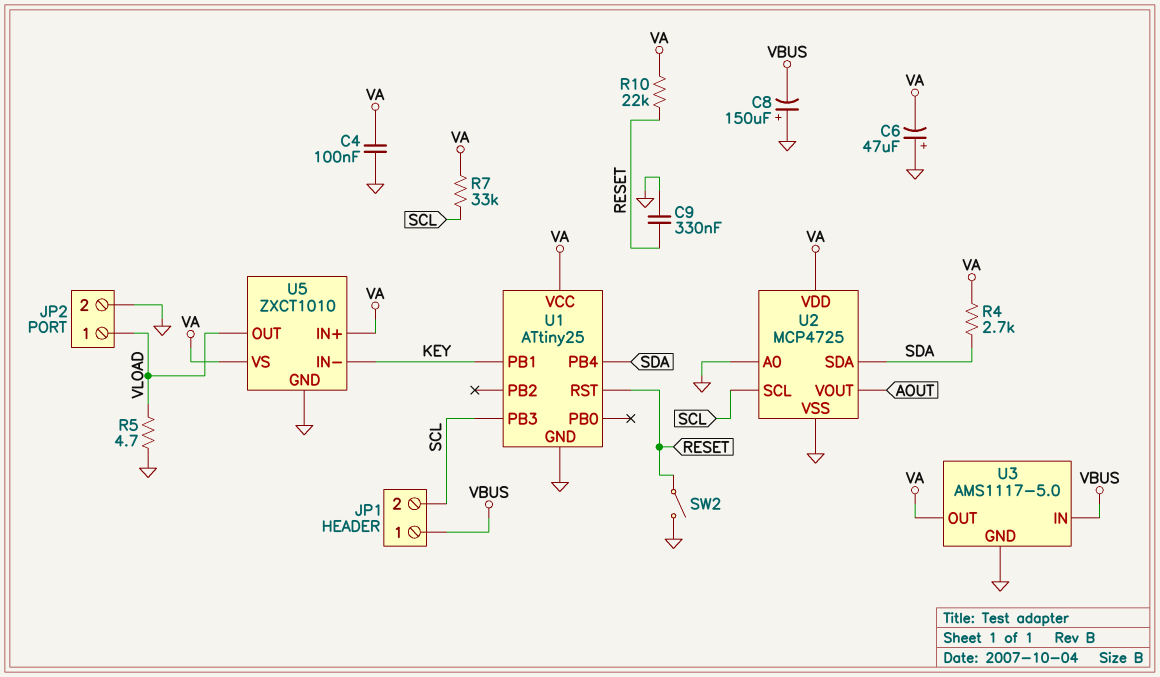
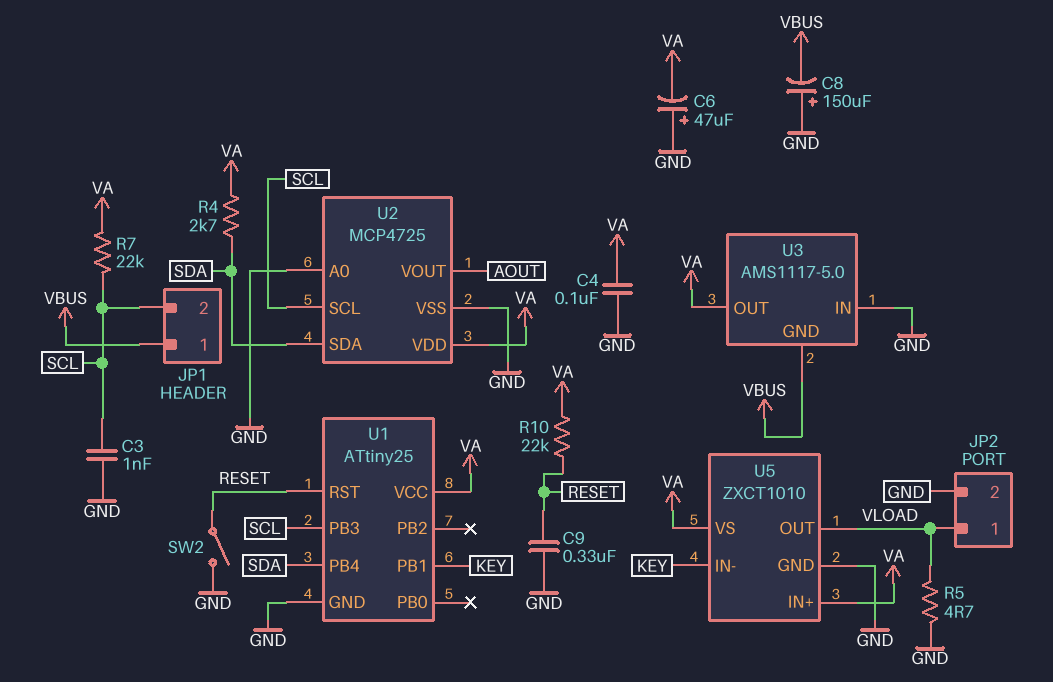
C3: none -> 1nF (GND, SCL)
R7: 33k (SCL, VA) -> 22k (SCL, VA)
U3 pin GND: GND -> VBUS
U3 pin IN: VBUS -> GND

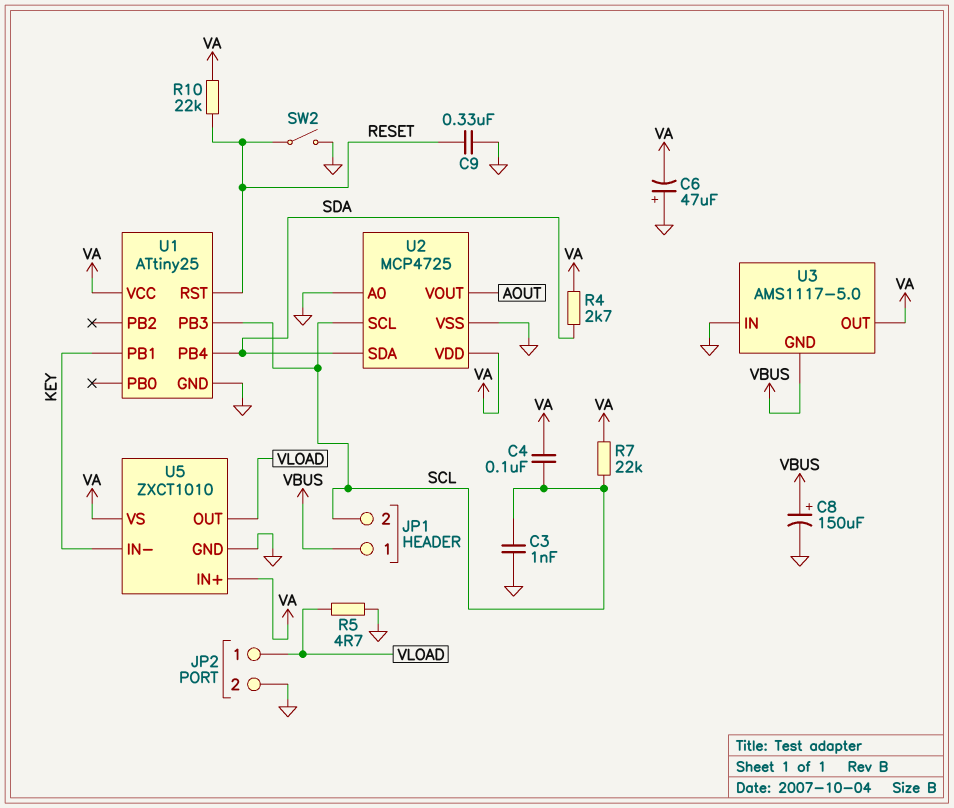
C4: 100nF (GND, VA) -> 100nF (SCL, VA)
C8: 150uF (plus GND, minus VBUS) -> 150uF (plus VBUS, minus GND)

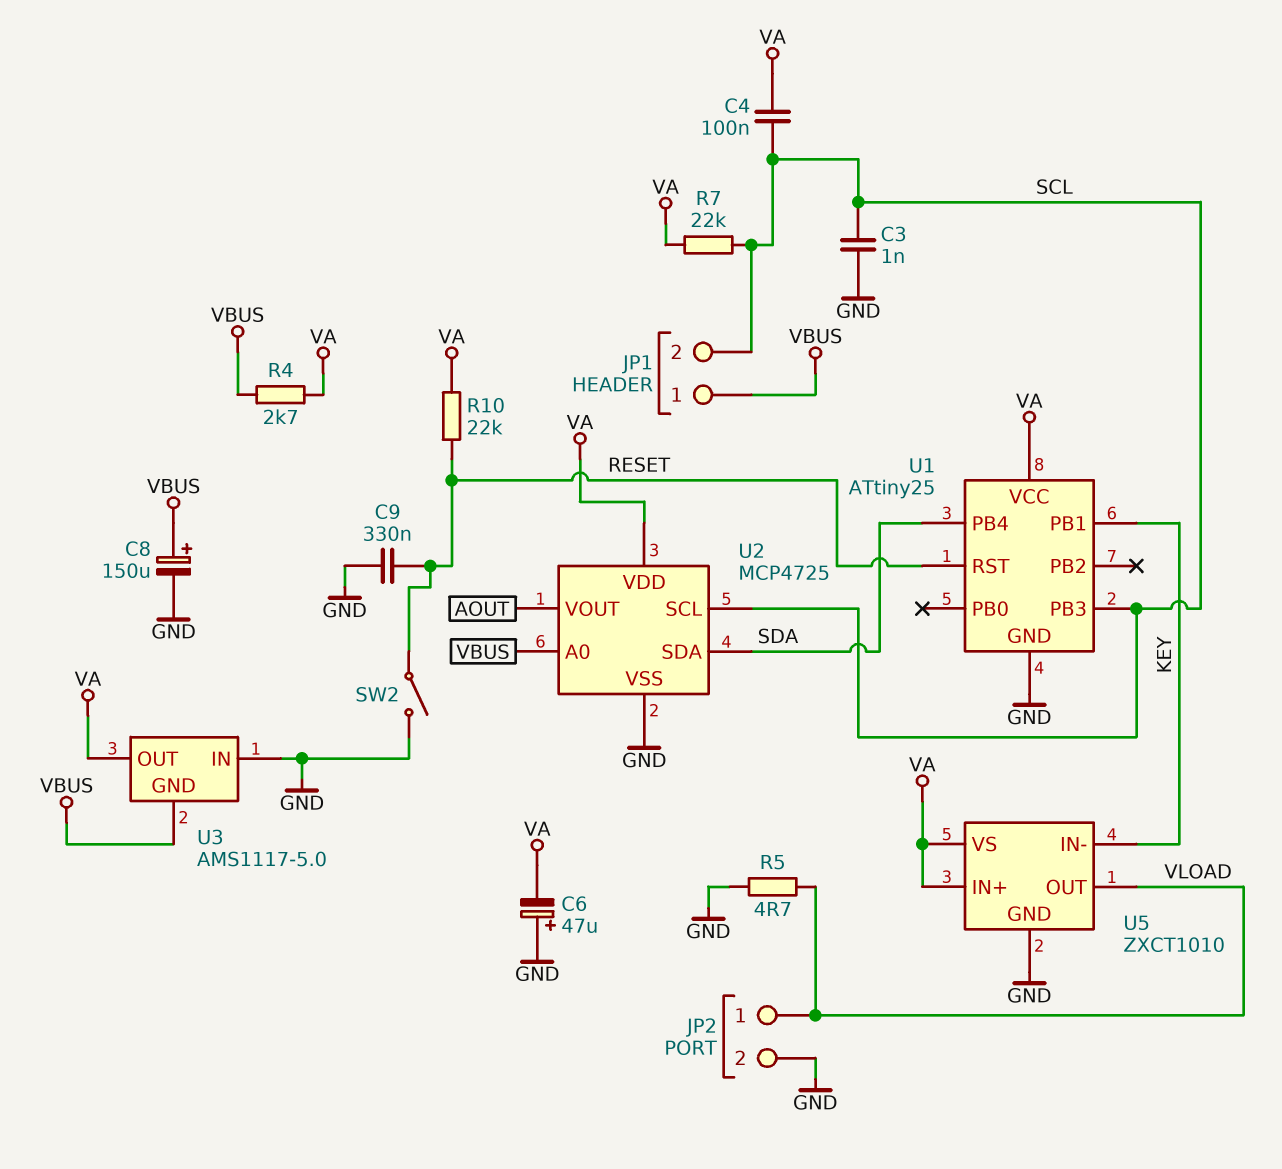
R4: 2.7k (SDA, VA) -> 2.7k (VA, VBUS)
U2 pin A0: GND -> VBUS

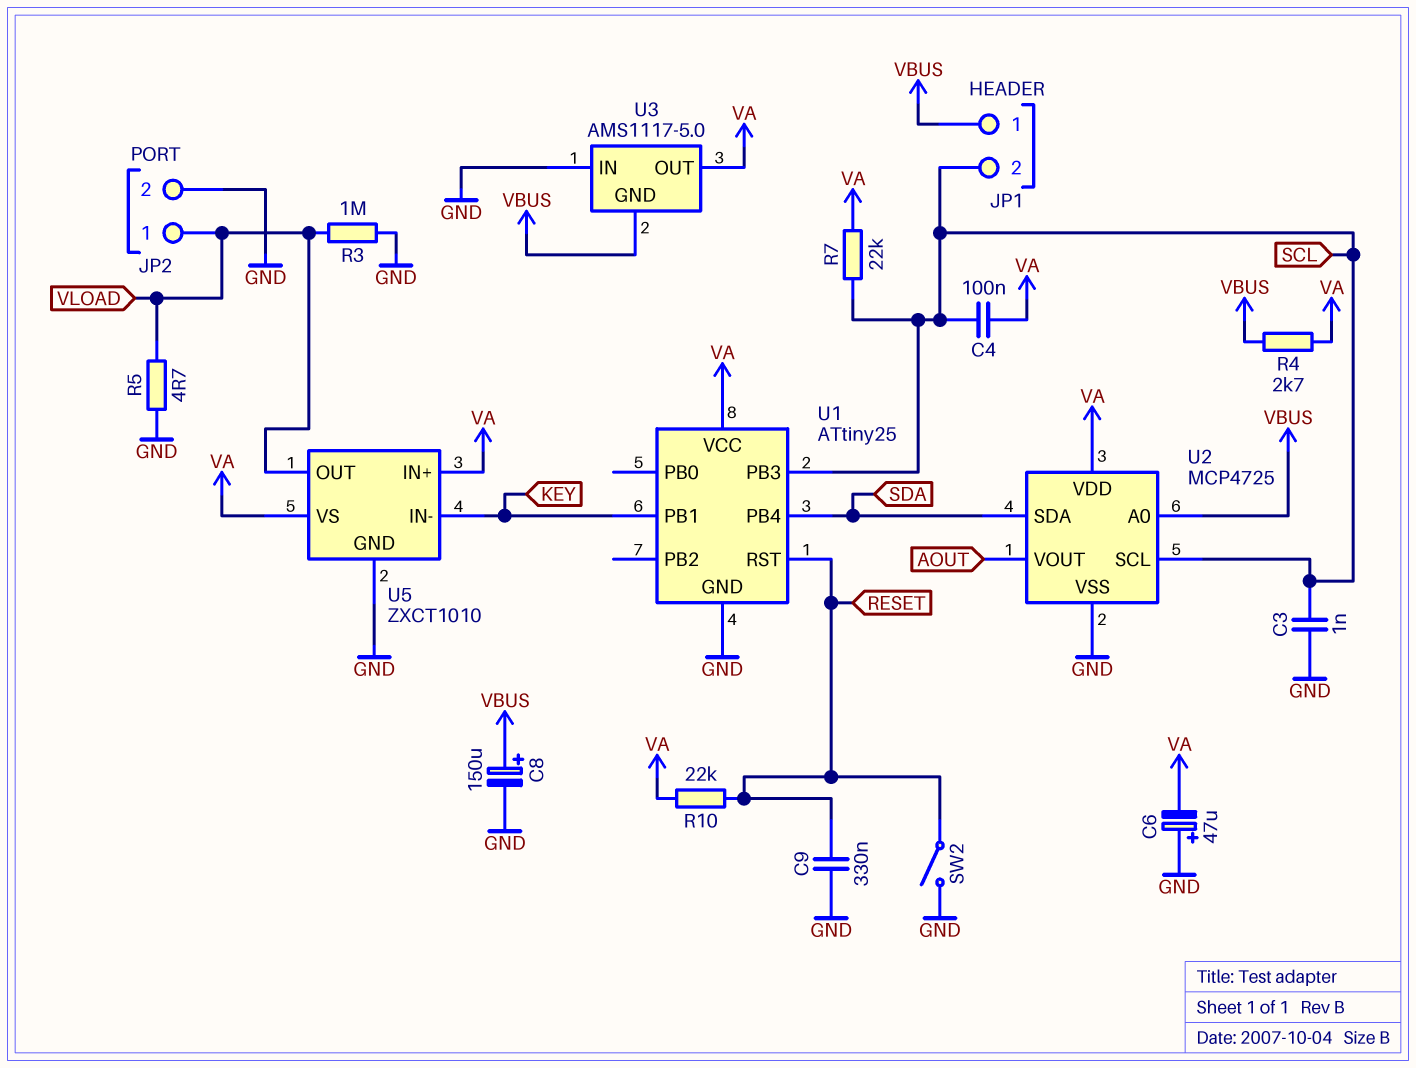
R3: none -> 1M (GND, VLOAD)

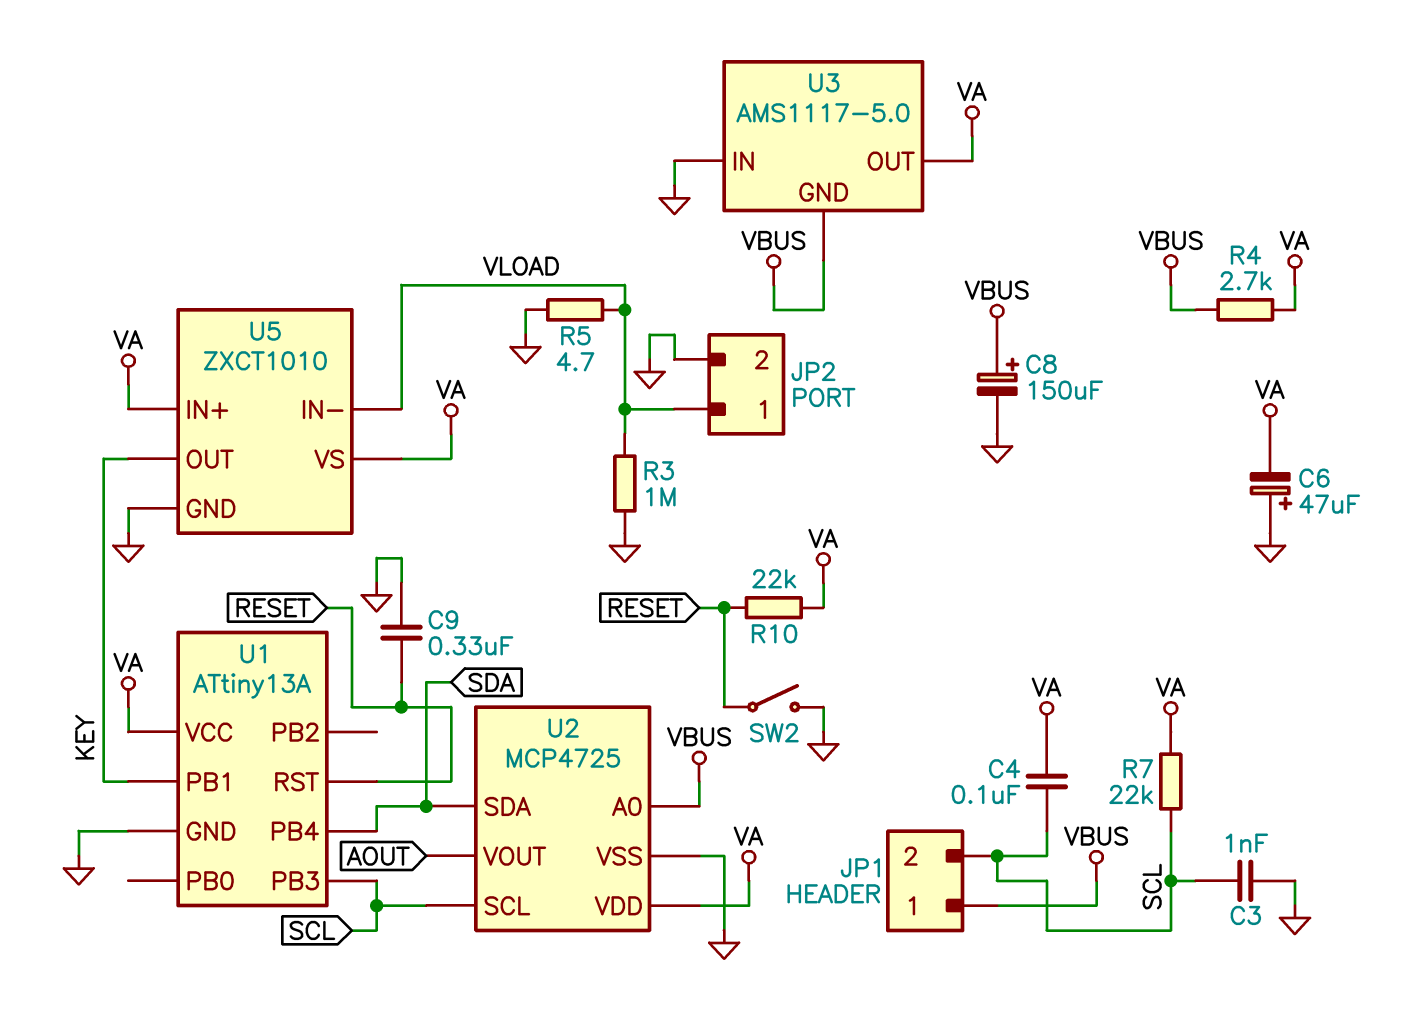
U1: ATtiny25 -> ATtiny13A
U5 pin IN-: KEY -> VLOAD
U5 pin OUT: VLOAD -> KEY

